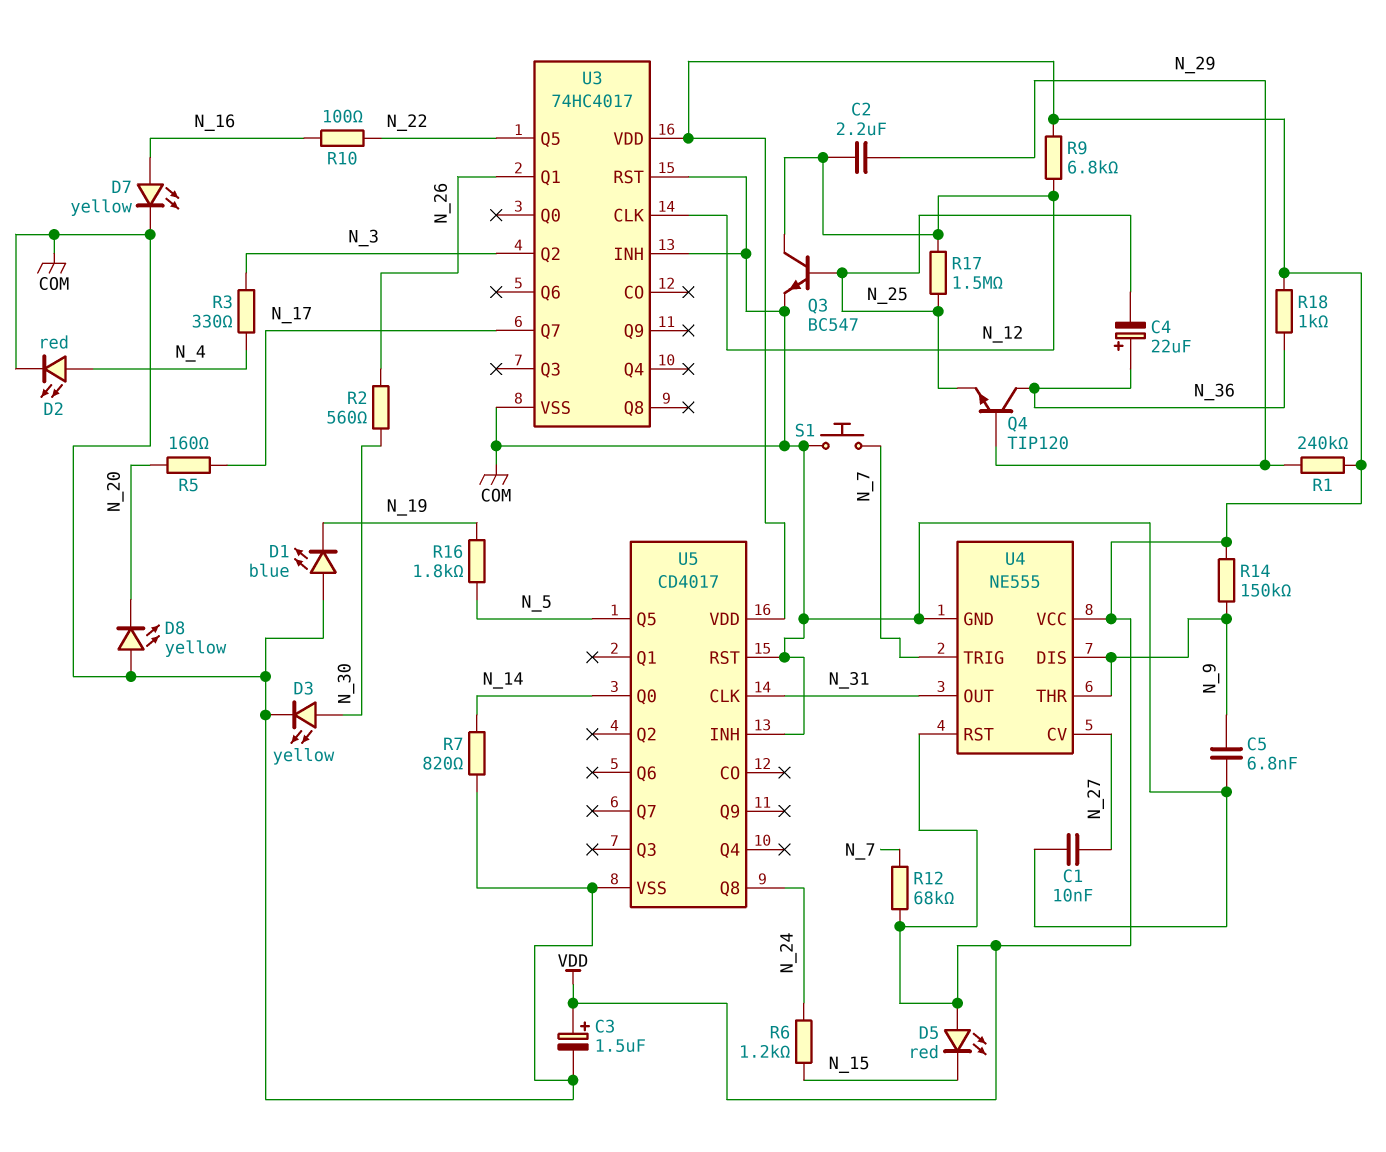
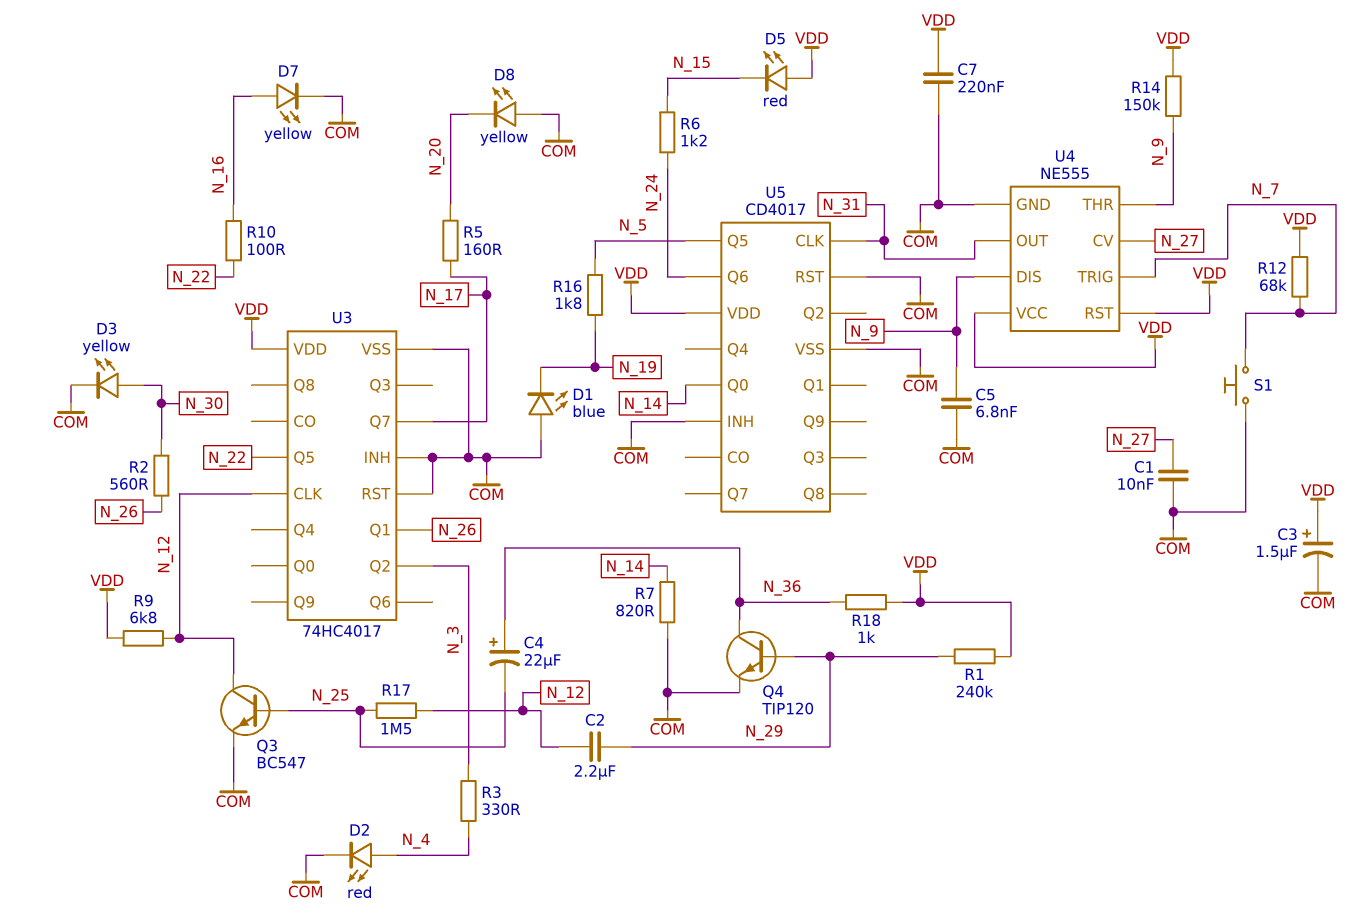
C7: none -> 220nF (COM, VDD)
Q4: NPN TIP120 (B N_29, C N_36, E N_25) -> NPN TIP120 (B N_29, C N_36, E COM)
U5 pin Q6: none -> N_24
U5 pin Q8: N_24 -> none

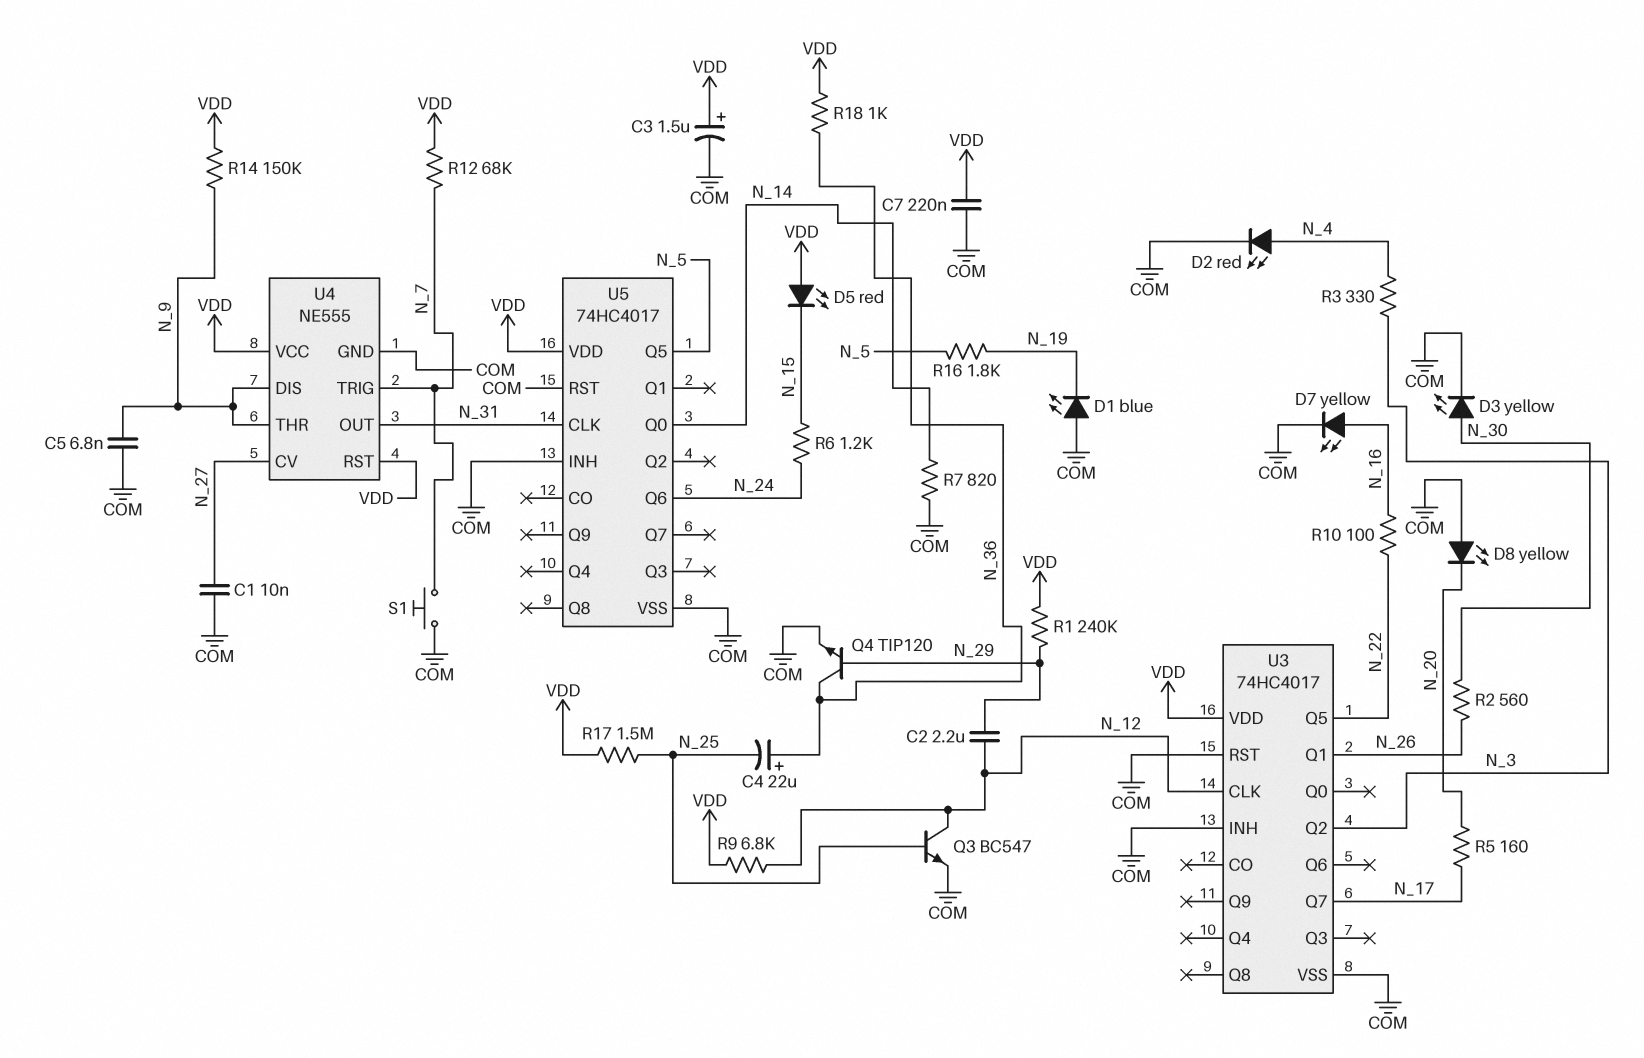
R17: 1.5M (N_12, N_25) -> 1.5M (N_25, VDD)
U5: CD4017 -> 74HC4017

